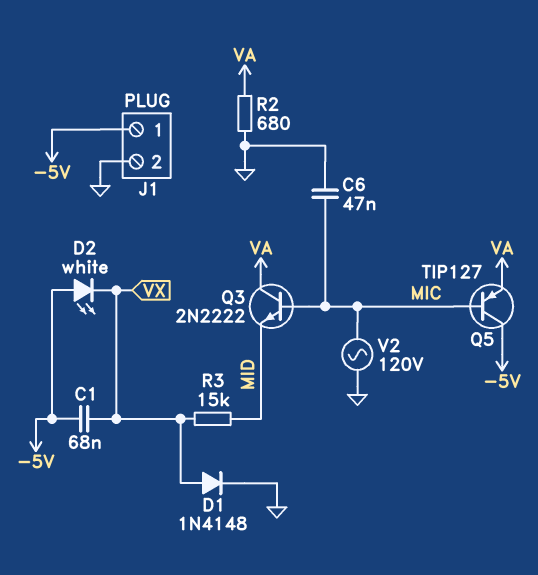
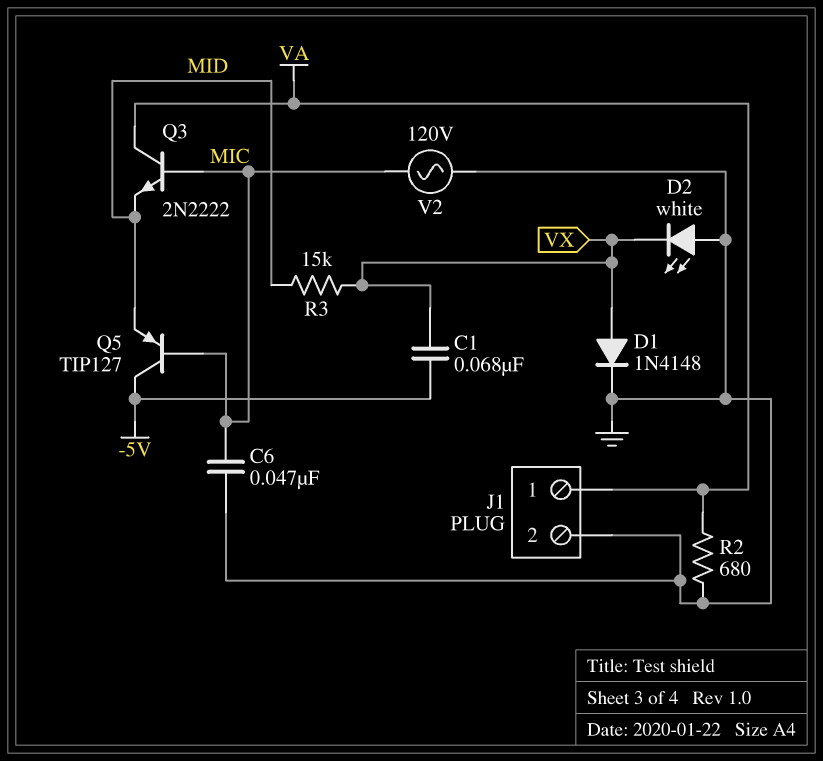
D2: LED white (A -5V, K VX) -> LED white (A GND, K VX)
J1 pin 1: -5V -> VA
Q5: PNP TIP127 (B MIC, C -5V, E VA) -> PNP TIP127 (B MIC, C -5V, E MID)

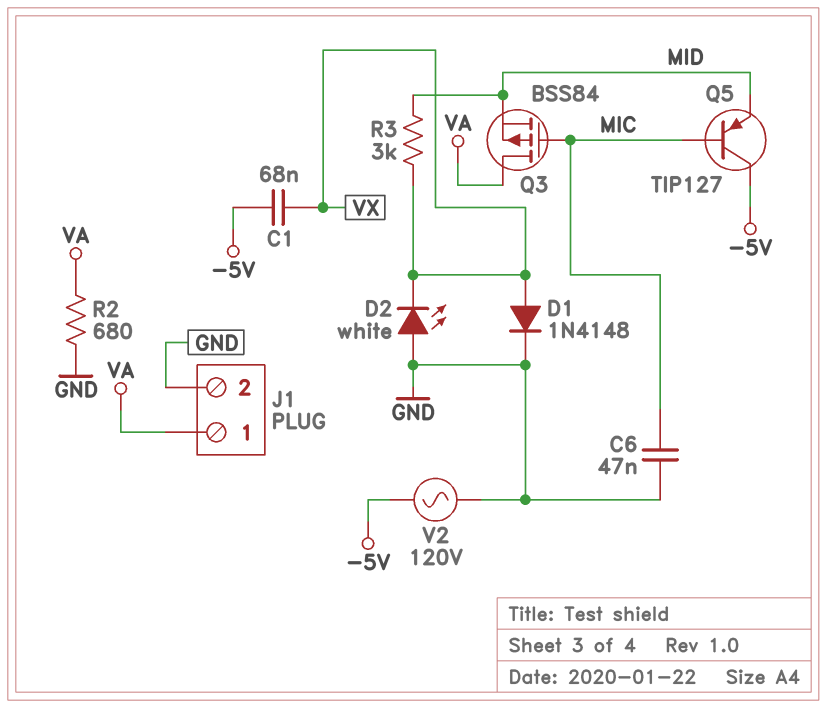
Q3: NPN 2N2222 (B MIC, C VA, E MID) -> PMOS BSS84 (G MIC, D VA, S MID)
R3: 15k (MID, VX) -> 3k (MID, VX)
V2: AC 120V (GND, MIC) -> AC 120V (-5V, GND)

